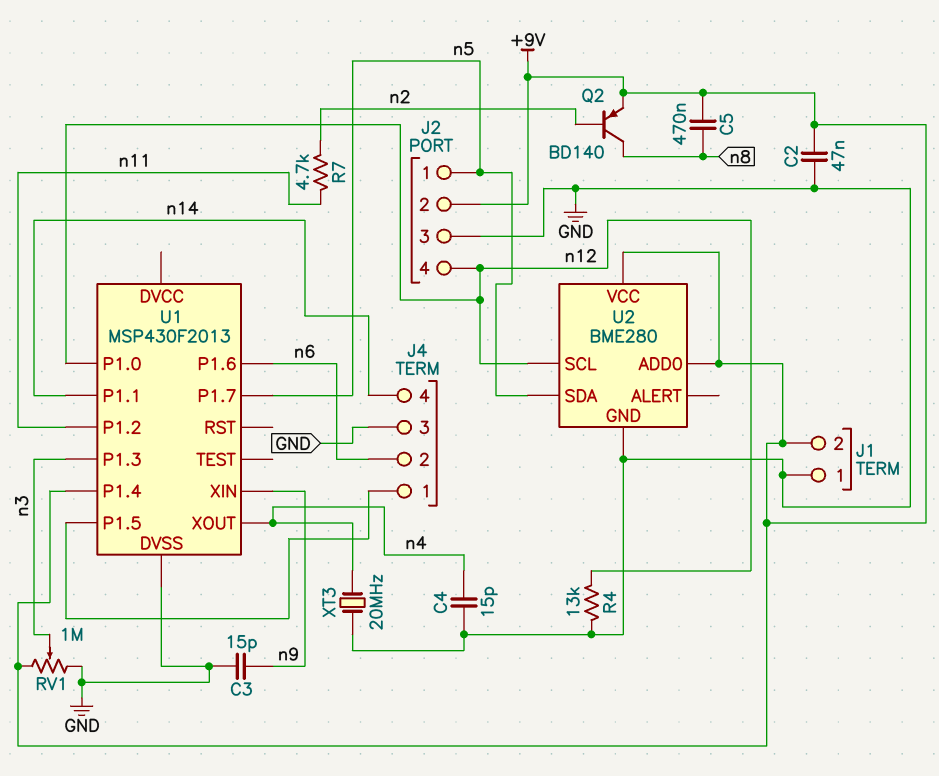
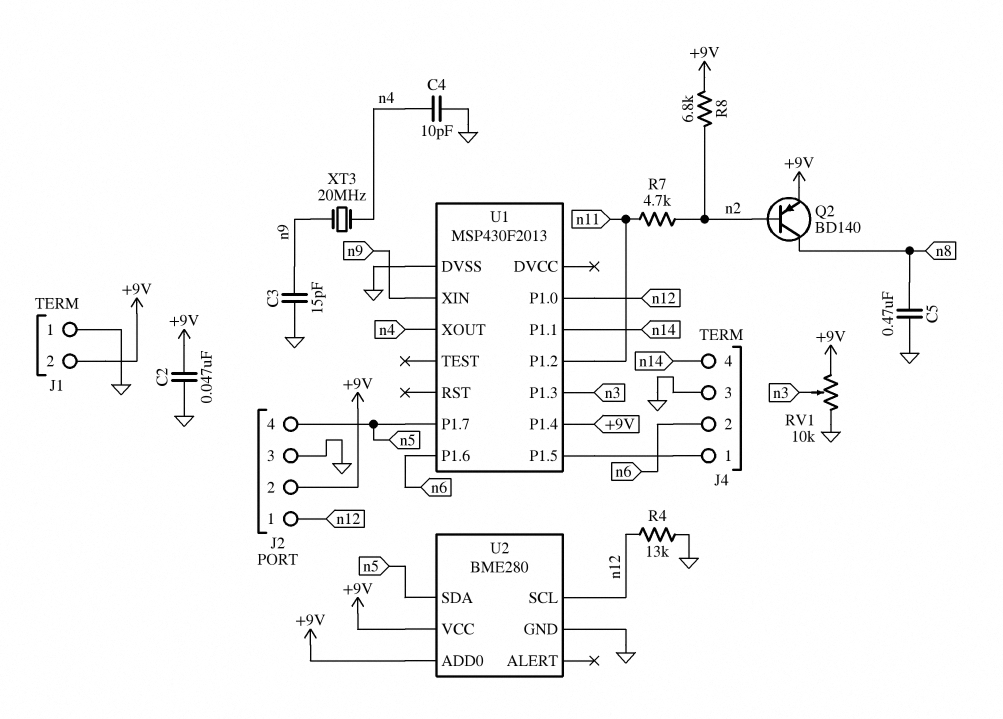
C4: 15pF (GND, n4) -> 10pF (GND, n4)
C5: 470nF (+9V, n8) -> 470nF (GND, n8)
J2 pin 1: n5 -> n12
J2 pin 4: n12 -> n5
R8: none -> 6.8k (+9V, n2)
RV1: 1M (+9V, GND, wiper n3) -> 10k (+9V, GND, wiper n3)
XT3: 20MHz (GND, n4) -> 20MHz (n4, n9)

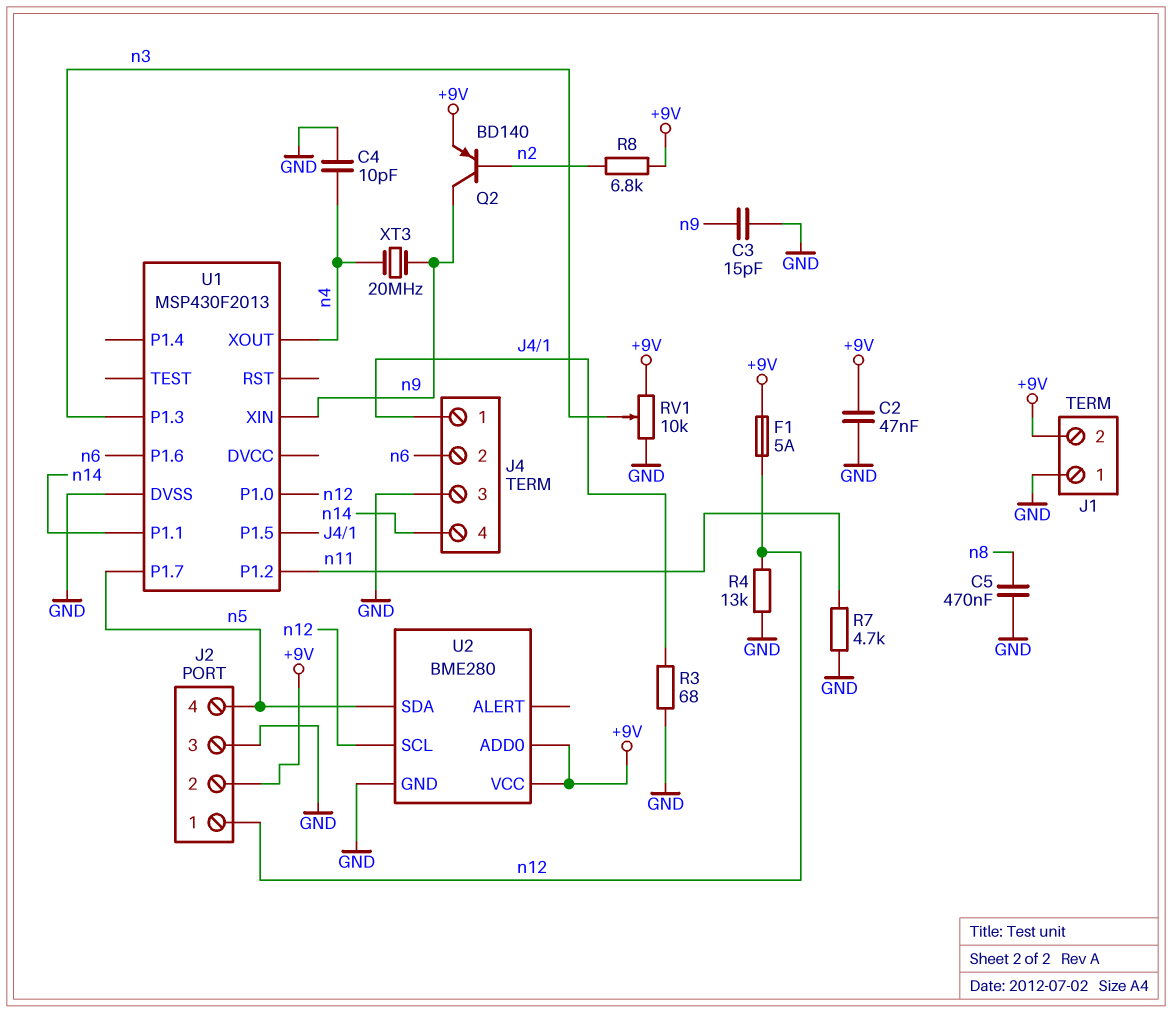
F1: none -> 5A (+9V, n12)
Q2: PNP BD140 (B n2, C n8, E +9V) -> PNP BD140 (B n2, C n9, E +9V)
R3: none -> 68 (GND, J4/1)
R7: 4.7k (n2, n11) -> 4.7k (GND, n11)
U1 pin P1.4: +9V -> none

